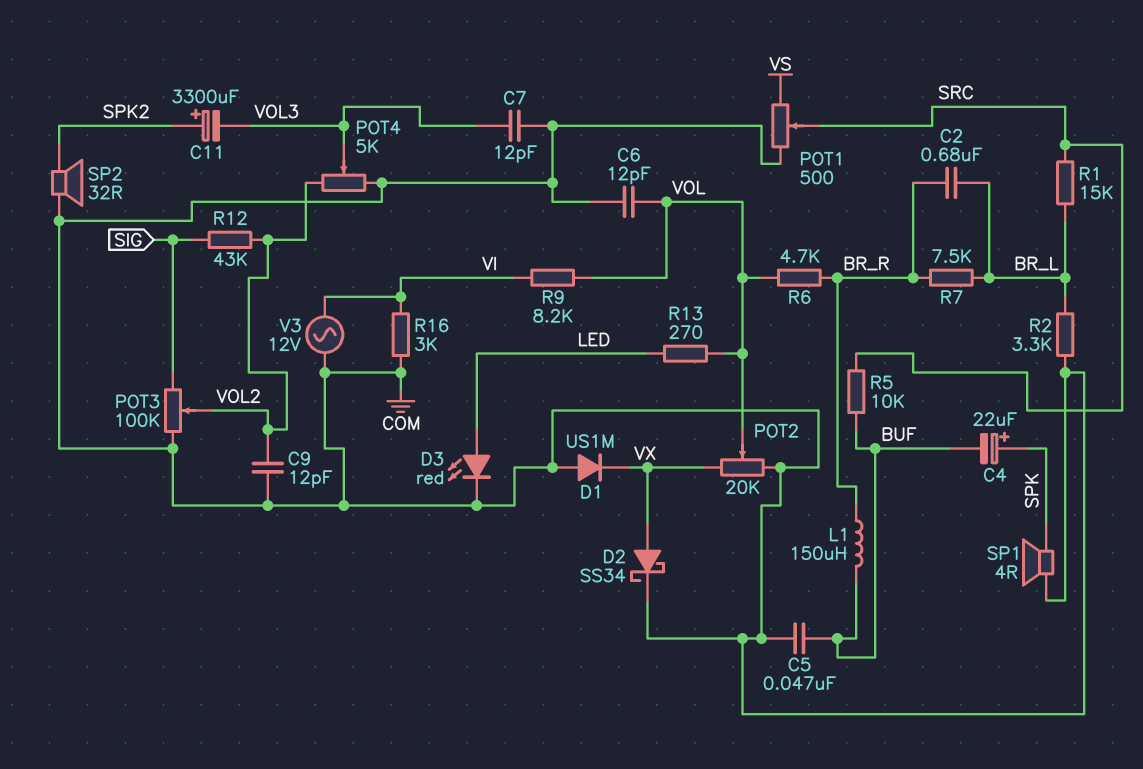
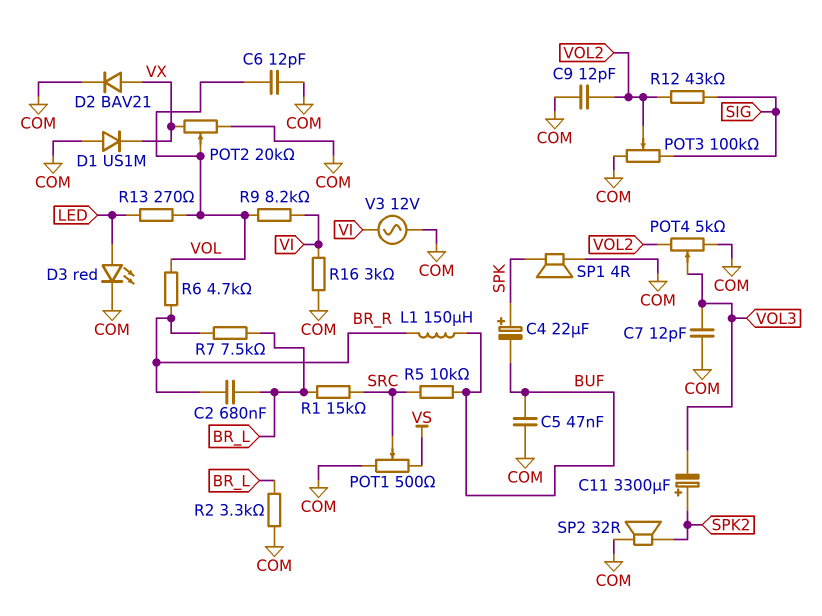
D2: schottky SS34 (A VX, K COM) -> diode BAV21 (A VX, K COM)

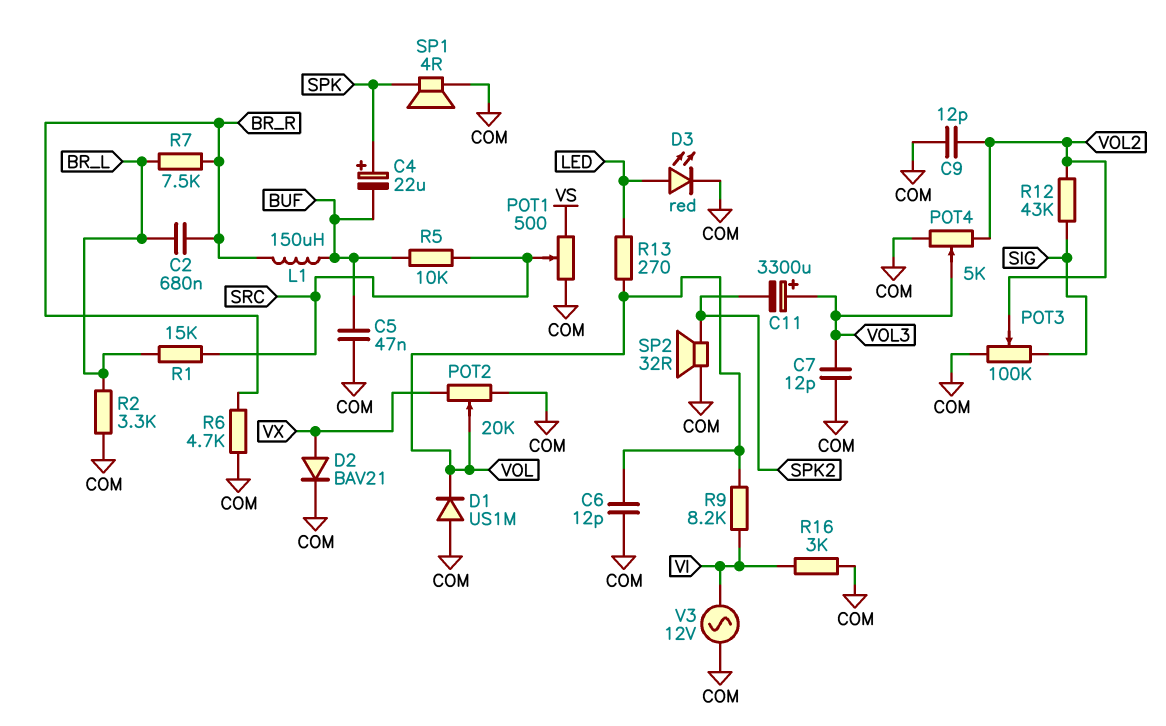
C11: 3300uF (plus SPK2, minus VOL3) -> 3300uF (plus VOL3, minus SPK2)
D1: diode US1M (A COM, K VX) -> diode US1M (A COM, K VOL)
R6: 4.7k (BR_R, VOL) -> 4.7k (BR_R, COM)

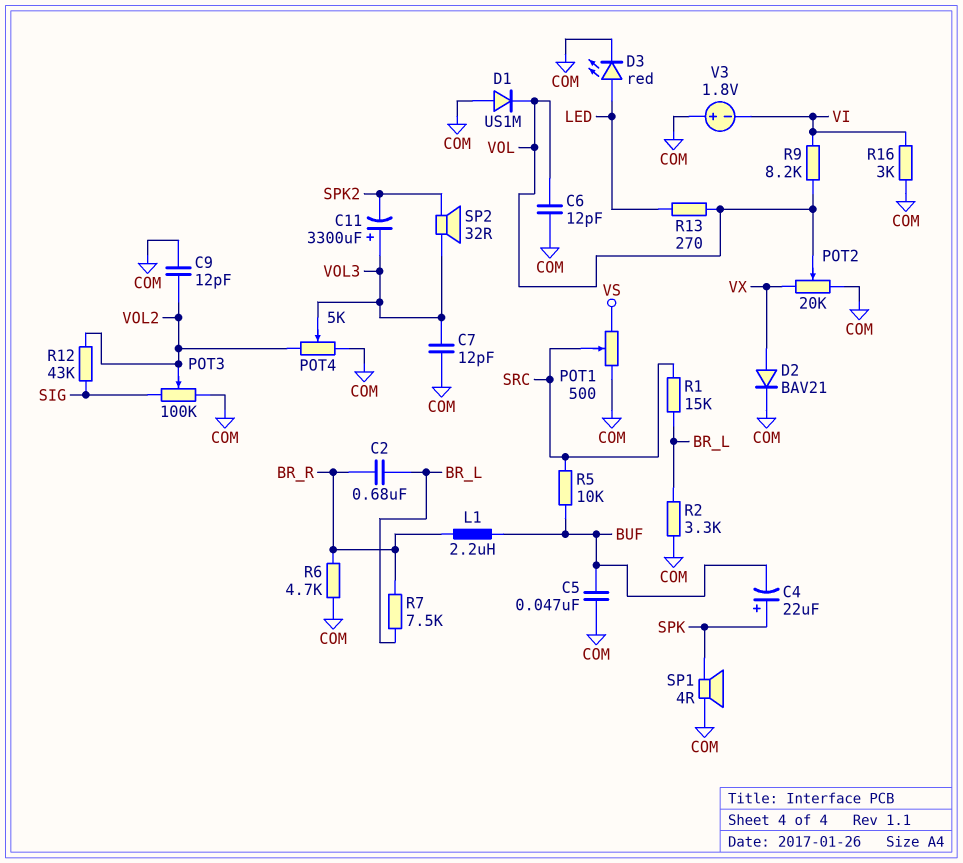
L1: 150uH (BR_R, BUF) -> 2.2uH (BR_R, BUF)
SP2: speaker 32R (COM, SPK2) -> speaker 32R (SPK2, VOL3)
V3: AC 12V (COM, VI) -> 1.8V (plus COM, minus VI)

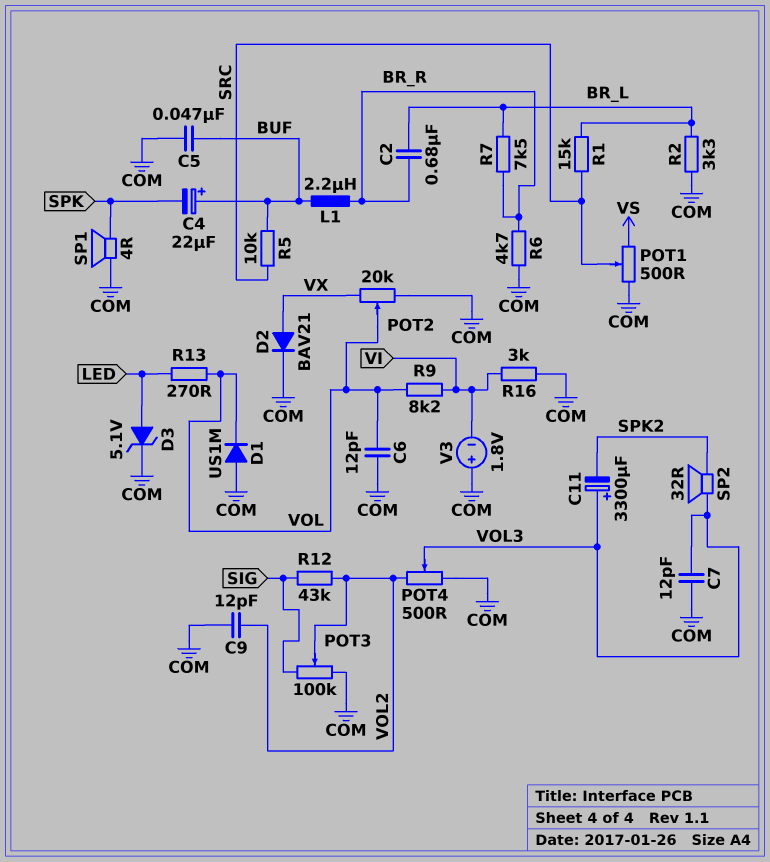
C4: 22uF (plus SPK, minus BUF) -> 22uF (plus BUF, minus SPK)
D3: LED red (A LED, K COM) -> zener 5.1V (A LED, K COM)
POT4: 5k (COM, VOL2, wiper VOL3) -> 500 (COM, VOL2, wiper VOL3)

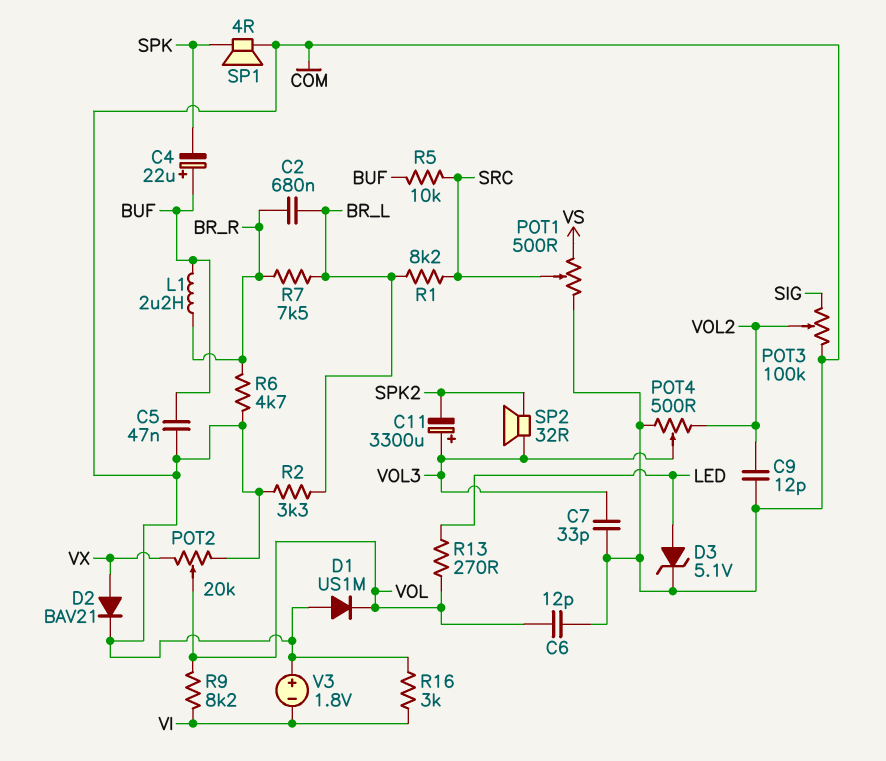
C7: 12pF (COM, VOL3) -> 33pF (COM, VOL3)
R1: 15k (BR_L, SRC) -> 8.2k (BR_L, SRC)
R12: 43k (SIG, VOL2) -> none

